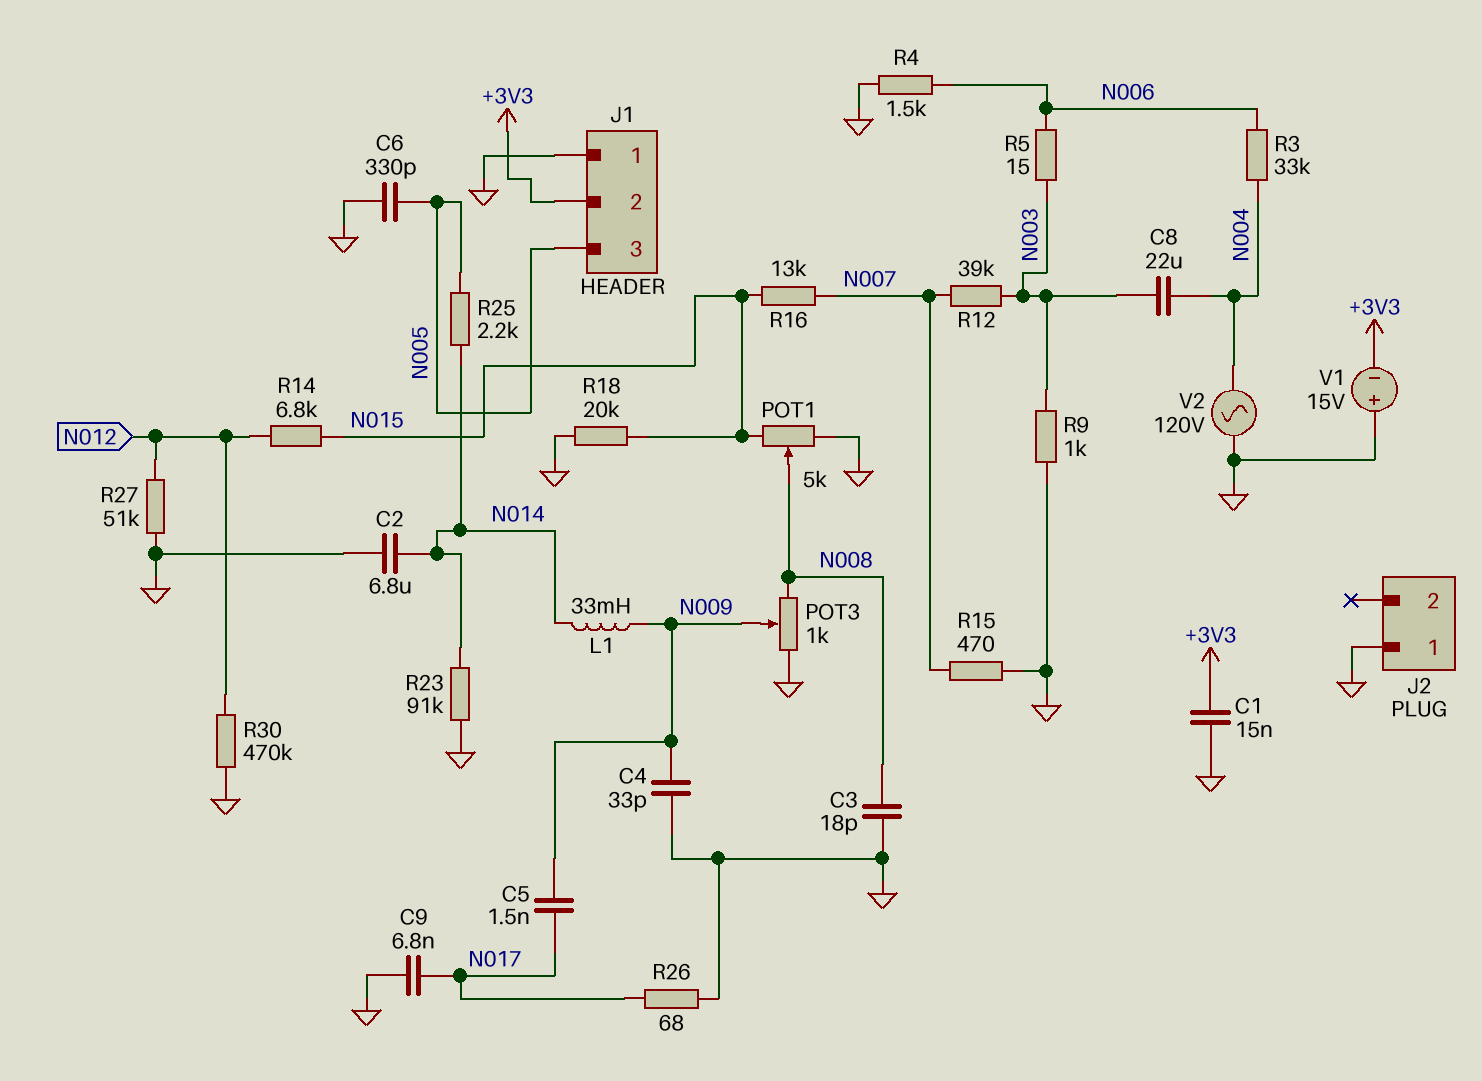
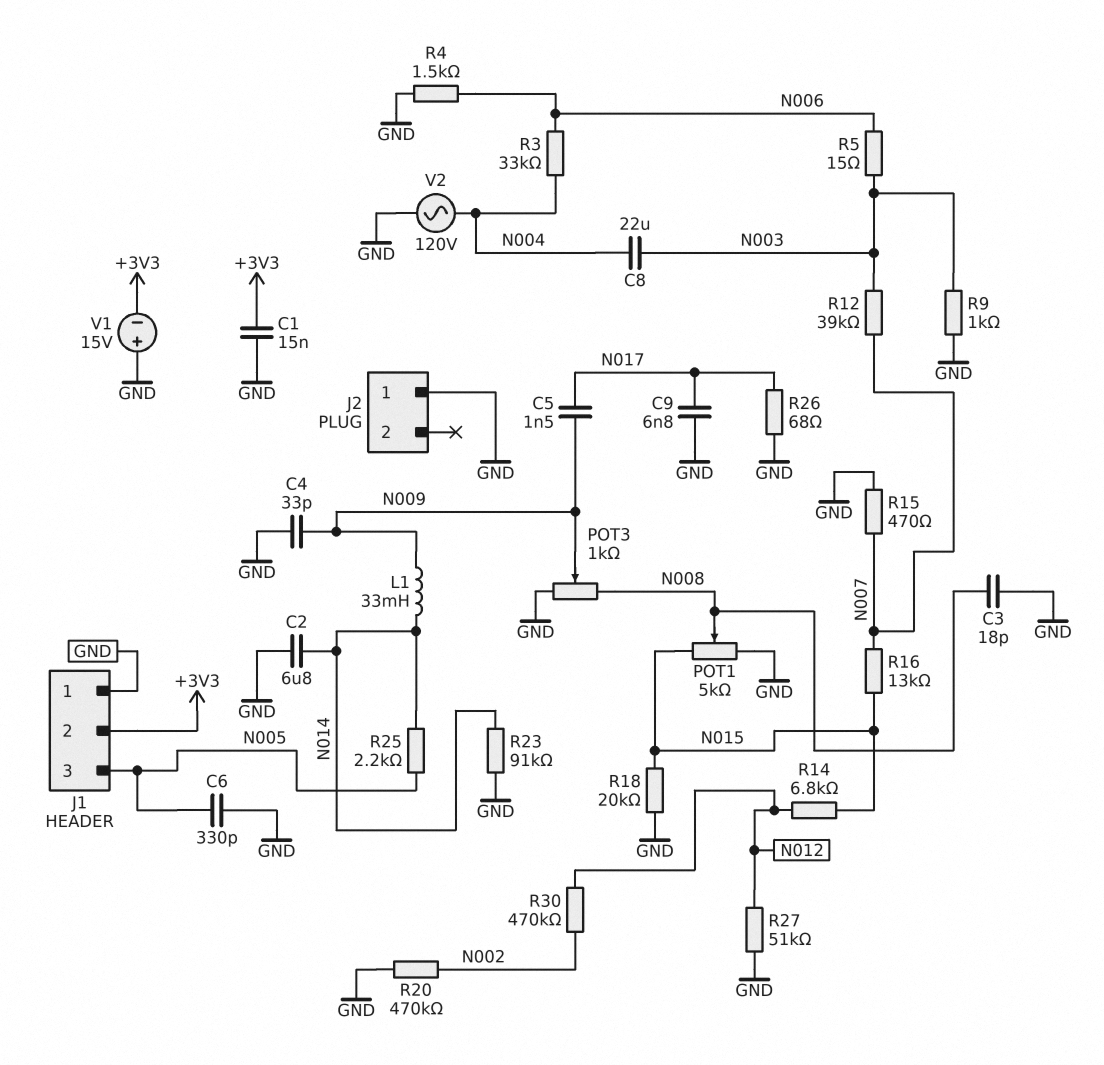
R20: none -> 470k (GND, N002)
R30: 470k (GND, N012) -> 470k (N002, N012)

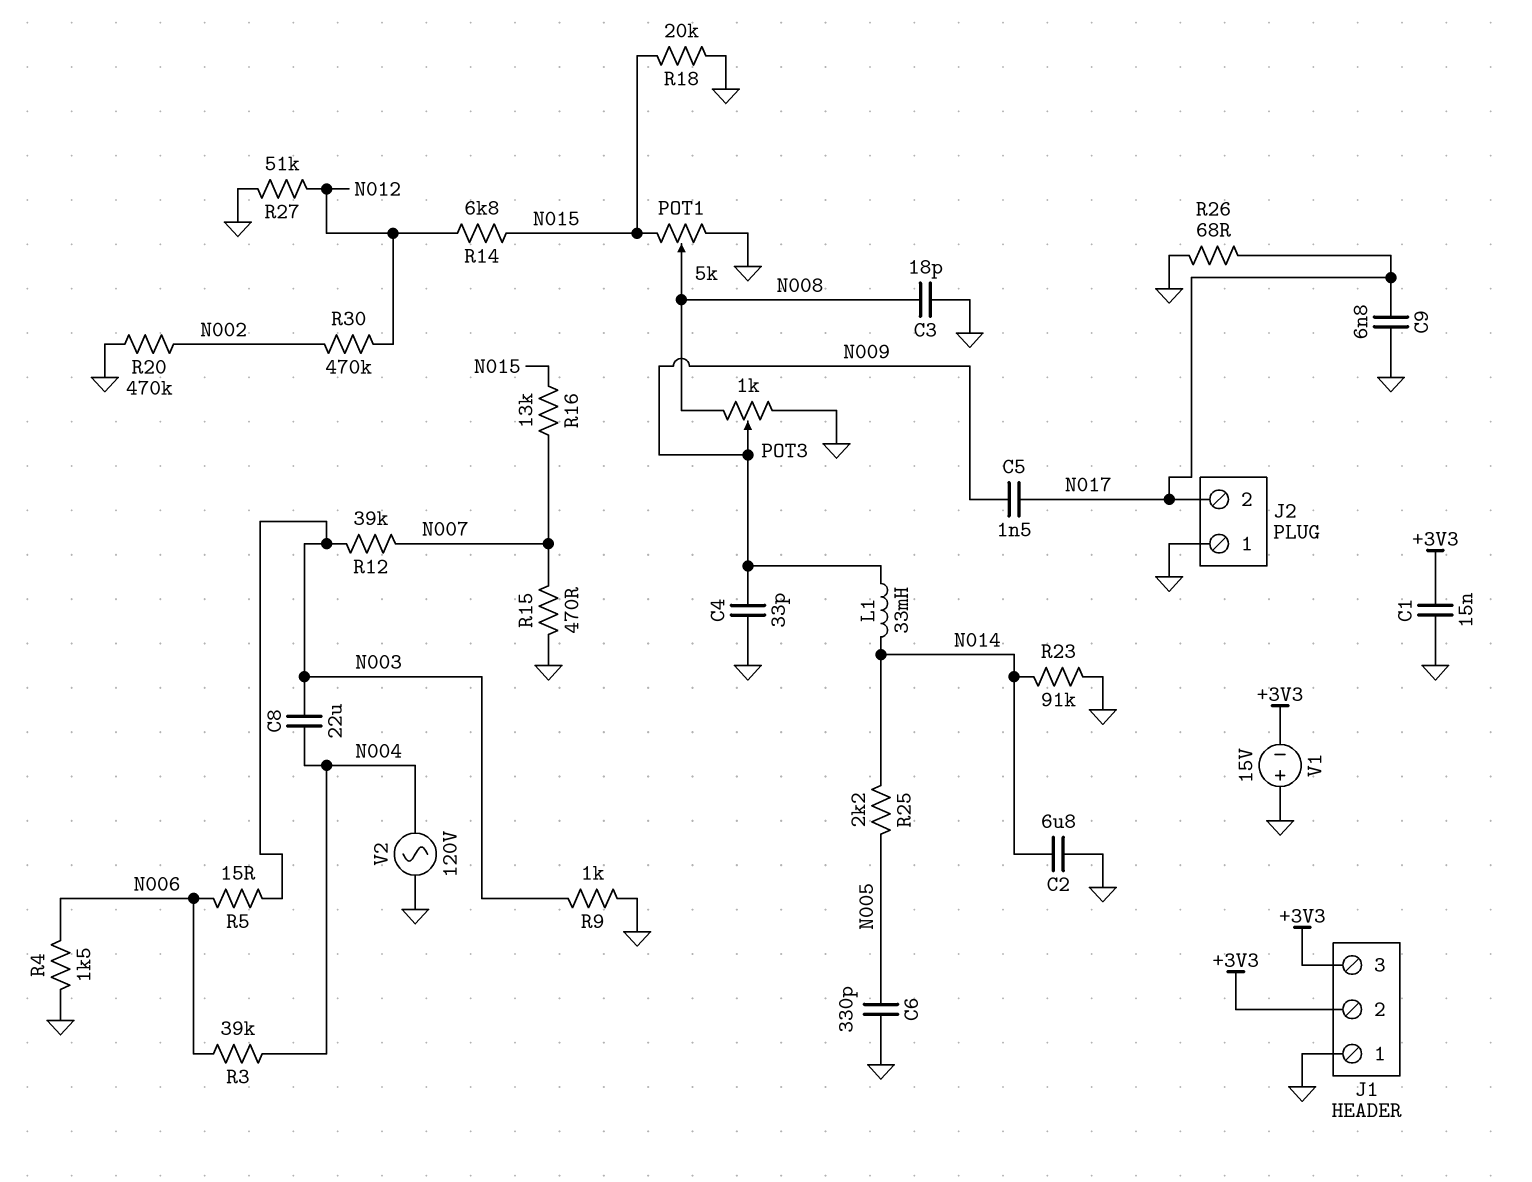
J1 pin 3: N005 -> +3V3
J2 pin 2: none -> N017
R3: 33k (N004, N006) -> 39k (N004, N006)

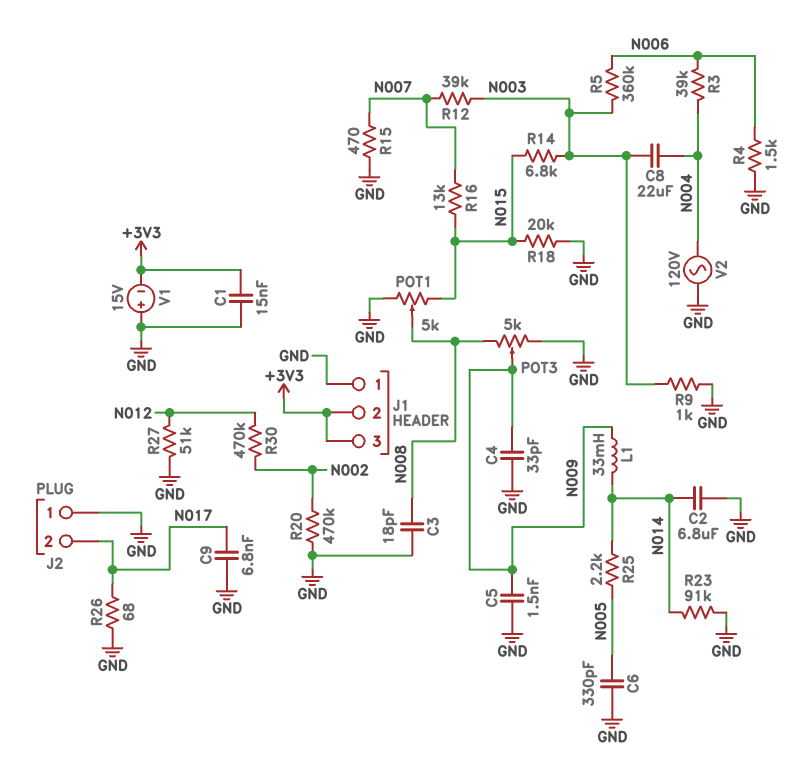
C5: 1.5nF (N009, N017) -> 1.5nF (GND, N009)
POT3: 1k (GND, N008, wiper N009) -> 5k (GND, N008, wiper N009)
R5: 15 (N003, N006) -> 360k (N003, N006)
R14: 6.8k (N012, N015) -> 6.8k (N003, N015)

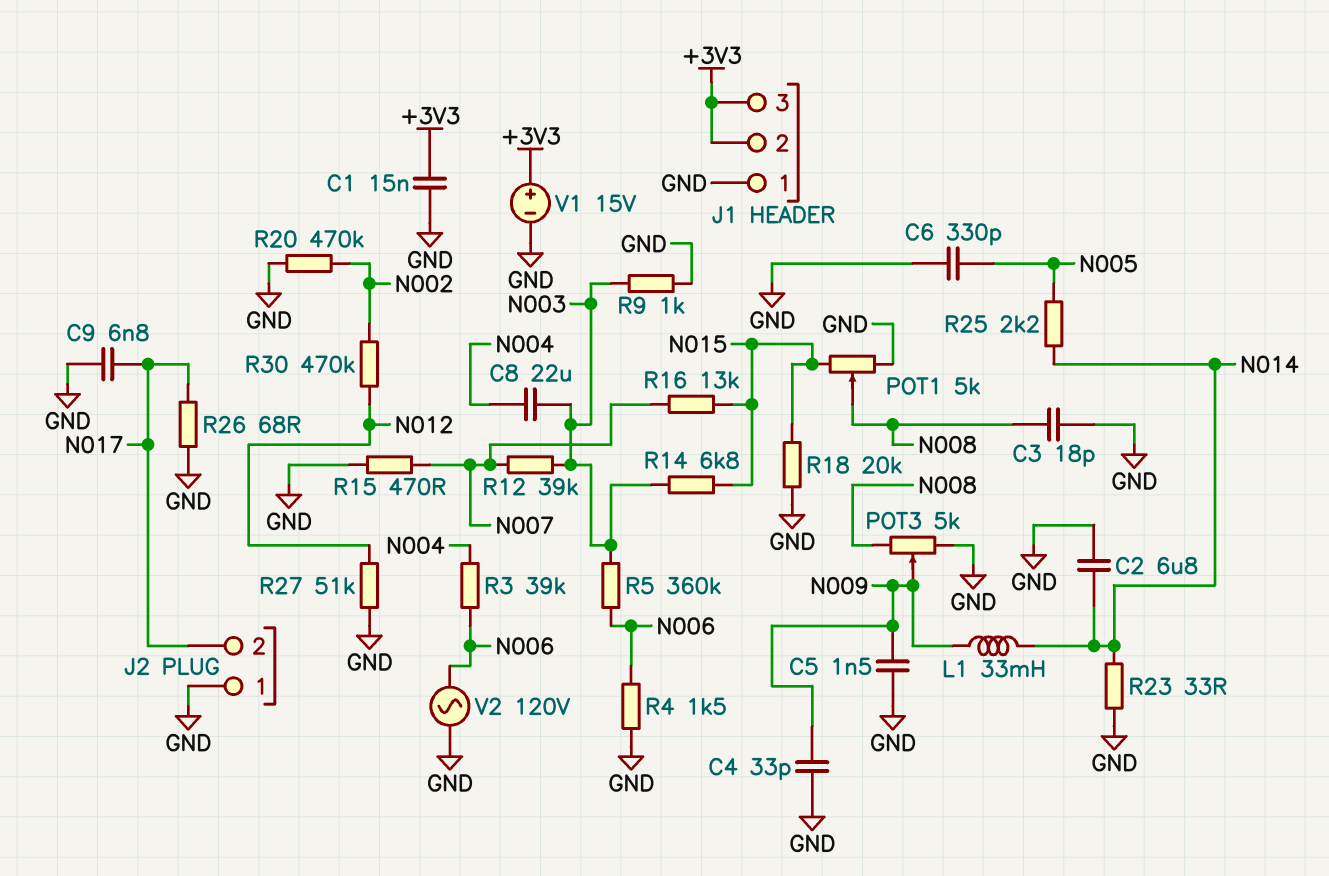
R23: 91k (GND, N014) -> 33 (GND, N014)
V1: 15V (plus GND, minus +3V3) -> 15V (plus +3V3, minus GND)
V2: AC 120V (GND, N004) -> AC 120V (GND, N006)

